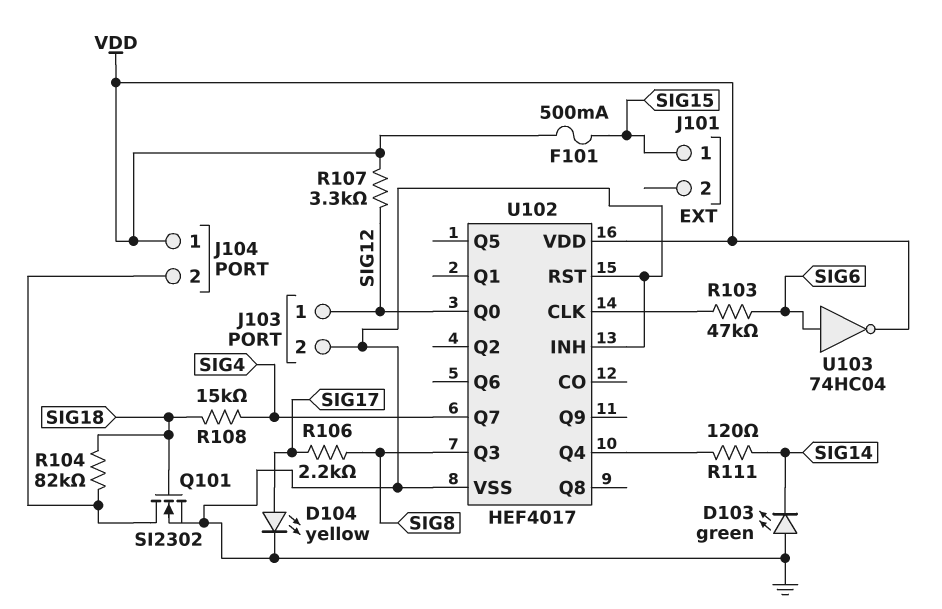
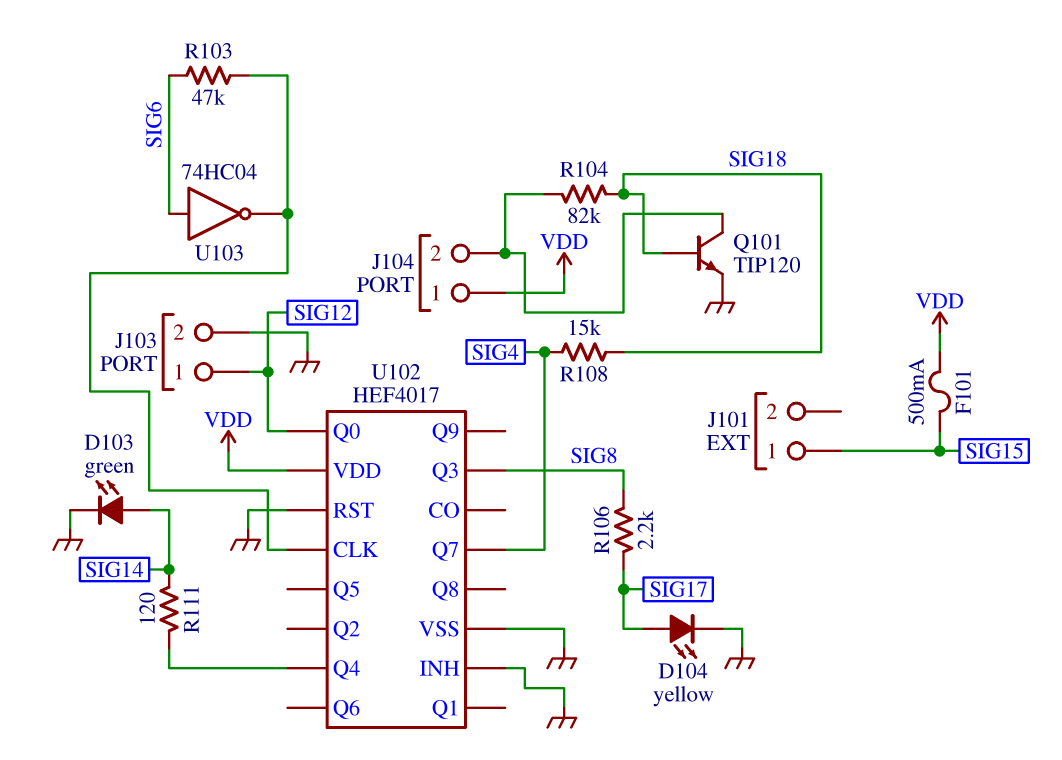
D103: LED green (A GND, K SIG14) -> LED green (A SIG14, K GND)
Q101: NMOS SI2302 (G SIG18, D J104/2, S GND) -> NPN TIP120 (B SIG18, C J104/2, E GND)
R107: 3.3k (SIG12, VDD) -> none
U103: NOT 74HC04 (in SIG6, out VDD) -> NOT 74HC04 (in SIG6, out U102/CLK)

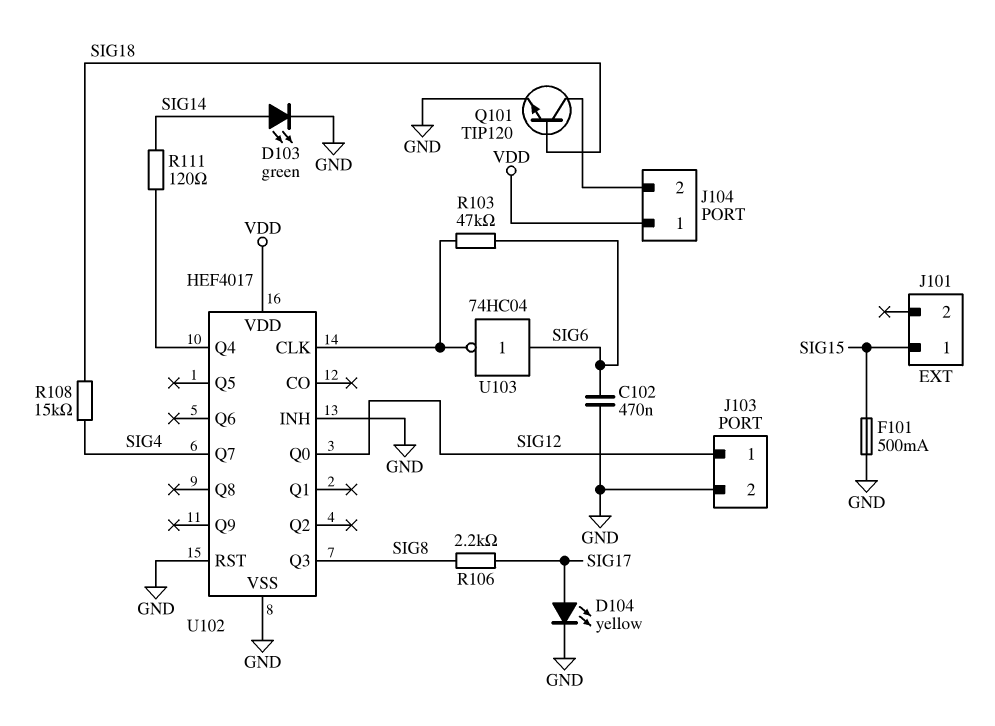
C102: none -> 470nF (GND, SIG6)
F101: 500mA (SIG15, VDD) -> 500mA (GND, SIG15)
R104: 82k (J104/2, SIG18) -> none

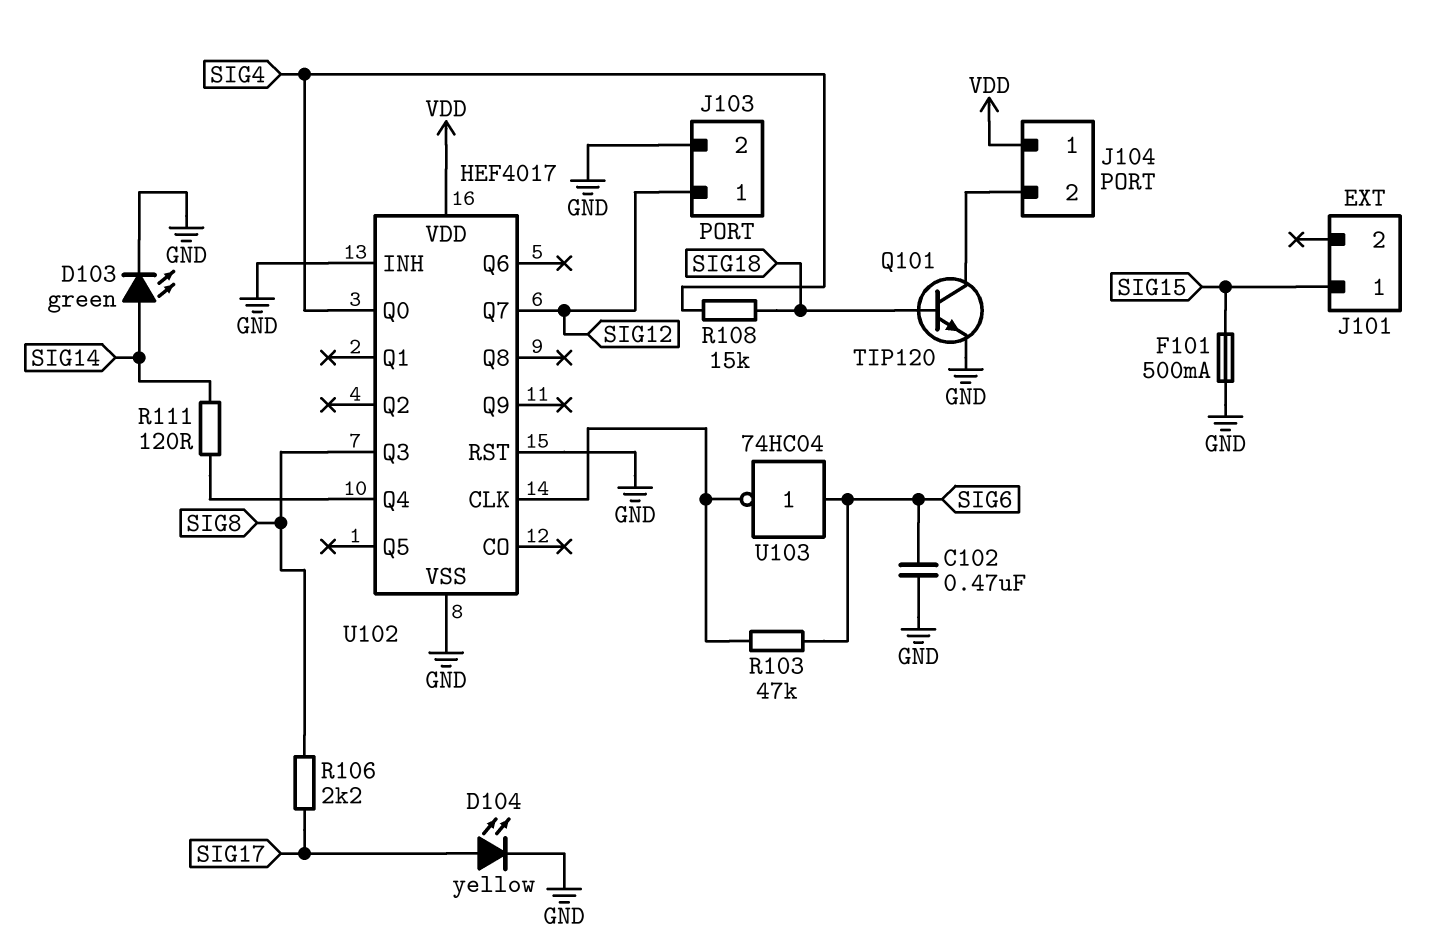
U102 pin Q0: SIG12 -> SIG4
U102 pin Q7: SIG4 -> SIG12

